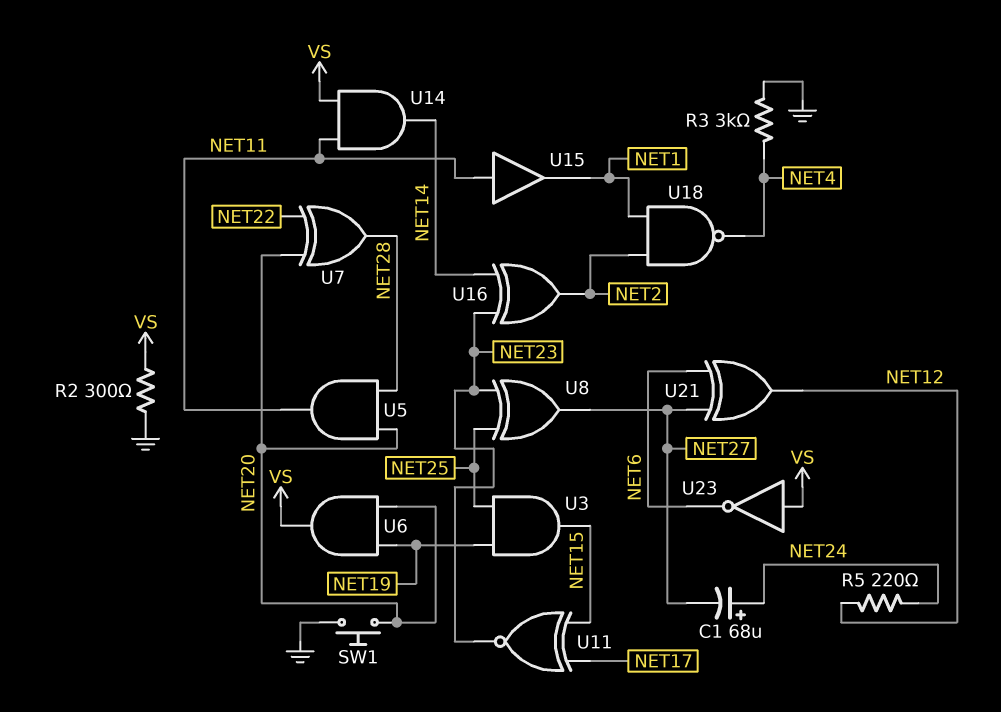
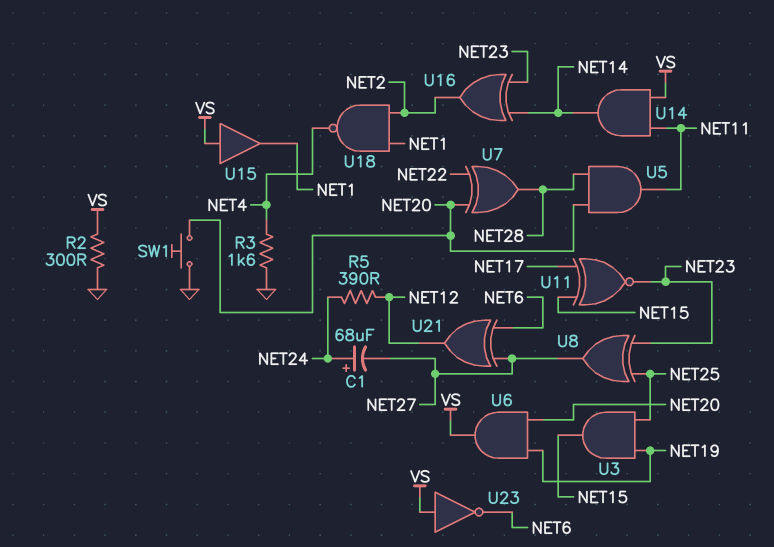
R3: 3k (GND, NET4) -> 1.6k (GND, NET4)
R5: 220 (NET12, NET24) -> 390 (NET12, NET24)
U15: buffer (in NET11, out NET1) -> buffer (in VS, out NET1)

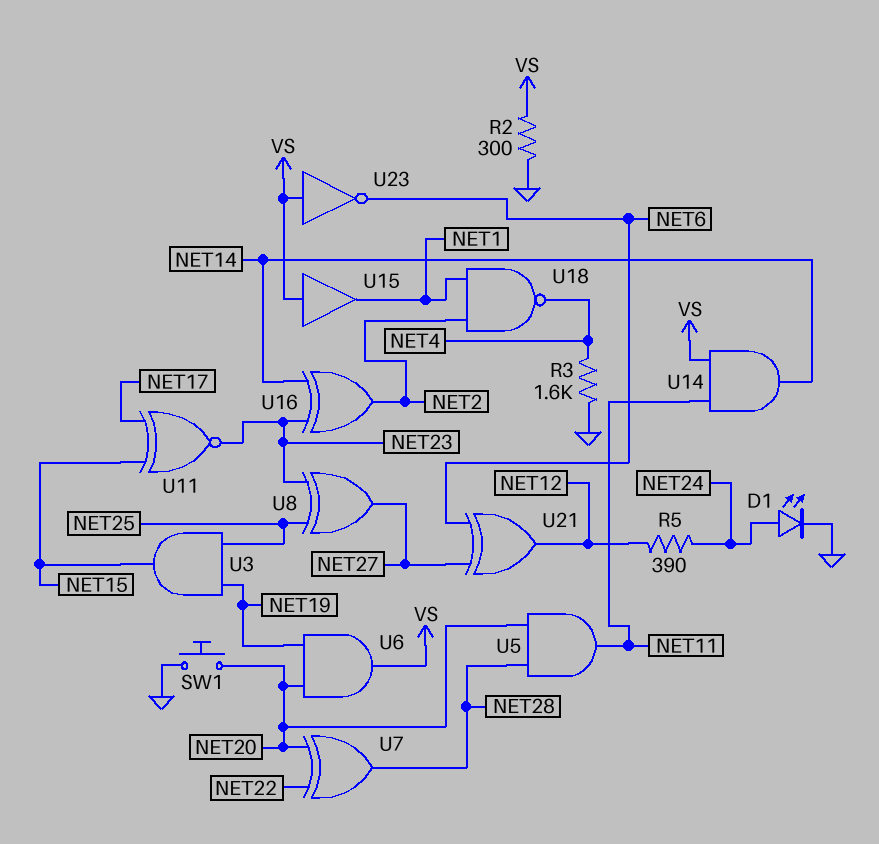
C1: 68uF (plus NET24, minus NET27) -> none
D1: none -> LED (A NET24, K GND)

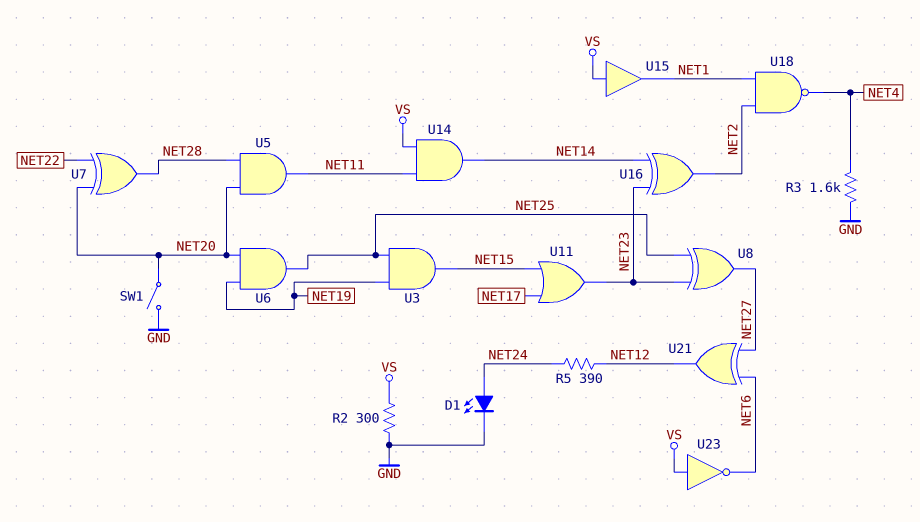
SW1: button (GND, NET20) -> switch (GND, NET20)
U6: AND (in NET19, in NET20, out VS) -> AND (in NET19, in NET20, out NET25)
U11: XNOR (in NET15, in NET17, out NET23) -> OR (in NET15, in NET17, out NET23)

